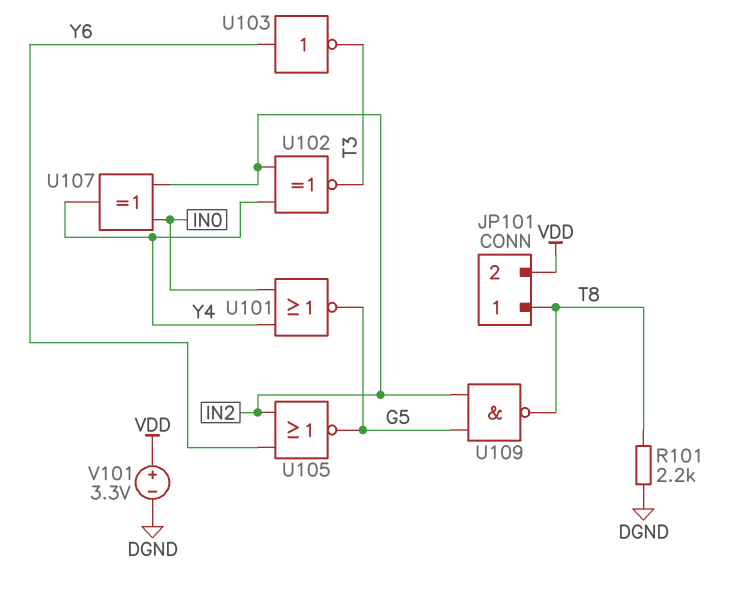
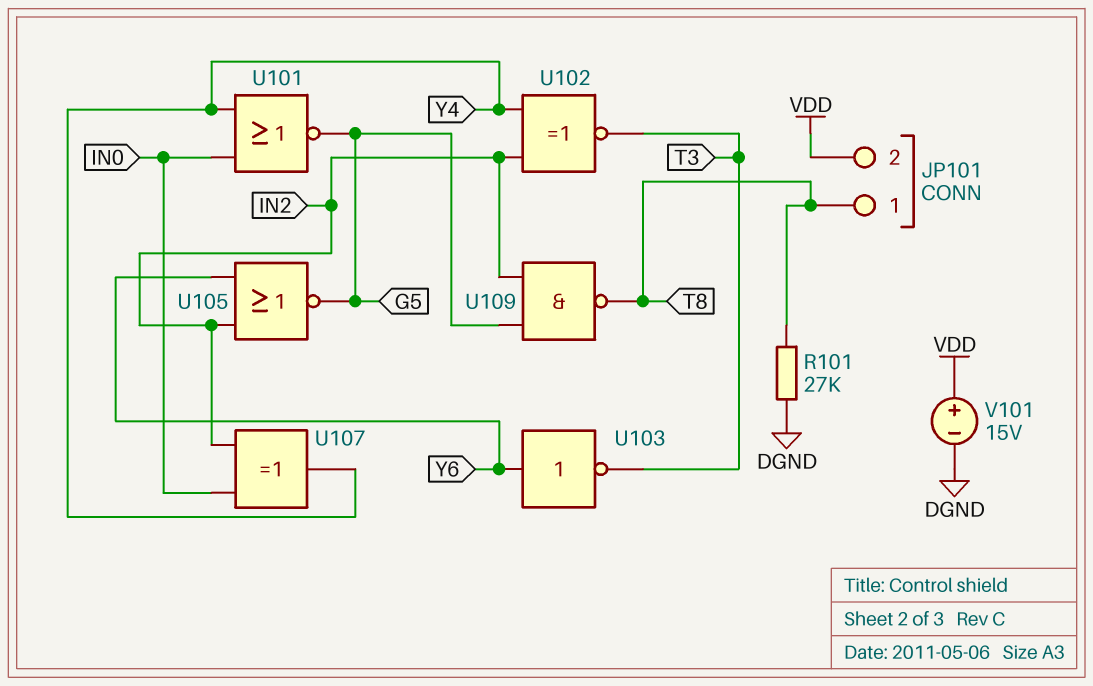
R101: 2.2k (DGND, T8) -> 27k (DGND, T8)
V101: 3.3V (plus VDD, minus DGND) -> 15V (plus VDD, minus DGND)

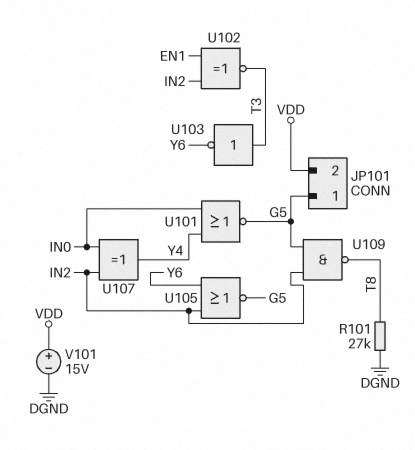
JP101 pin 1: T8 -> G5
U102: XNOR (in IN2, in Y4, out T3) -> XNOR (in EN1, in IN2, out T3)
U103: NOT (in Y6, out T3) -> NOT (in T3, out Y6)

